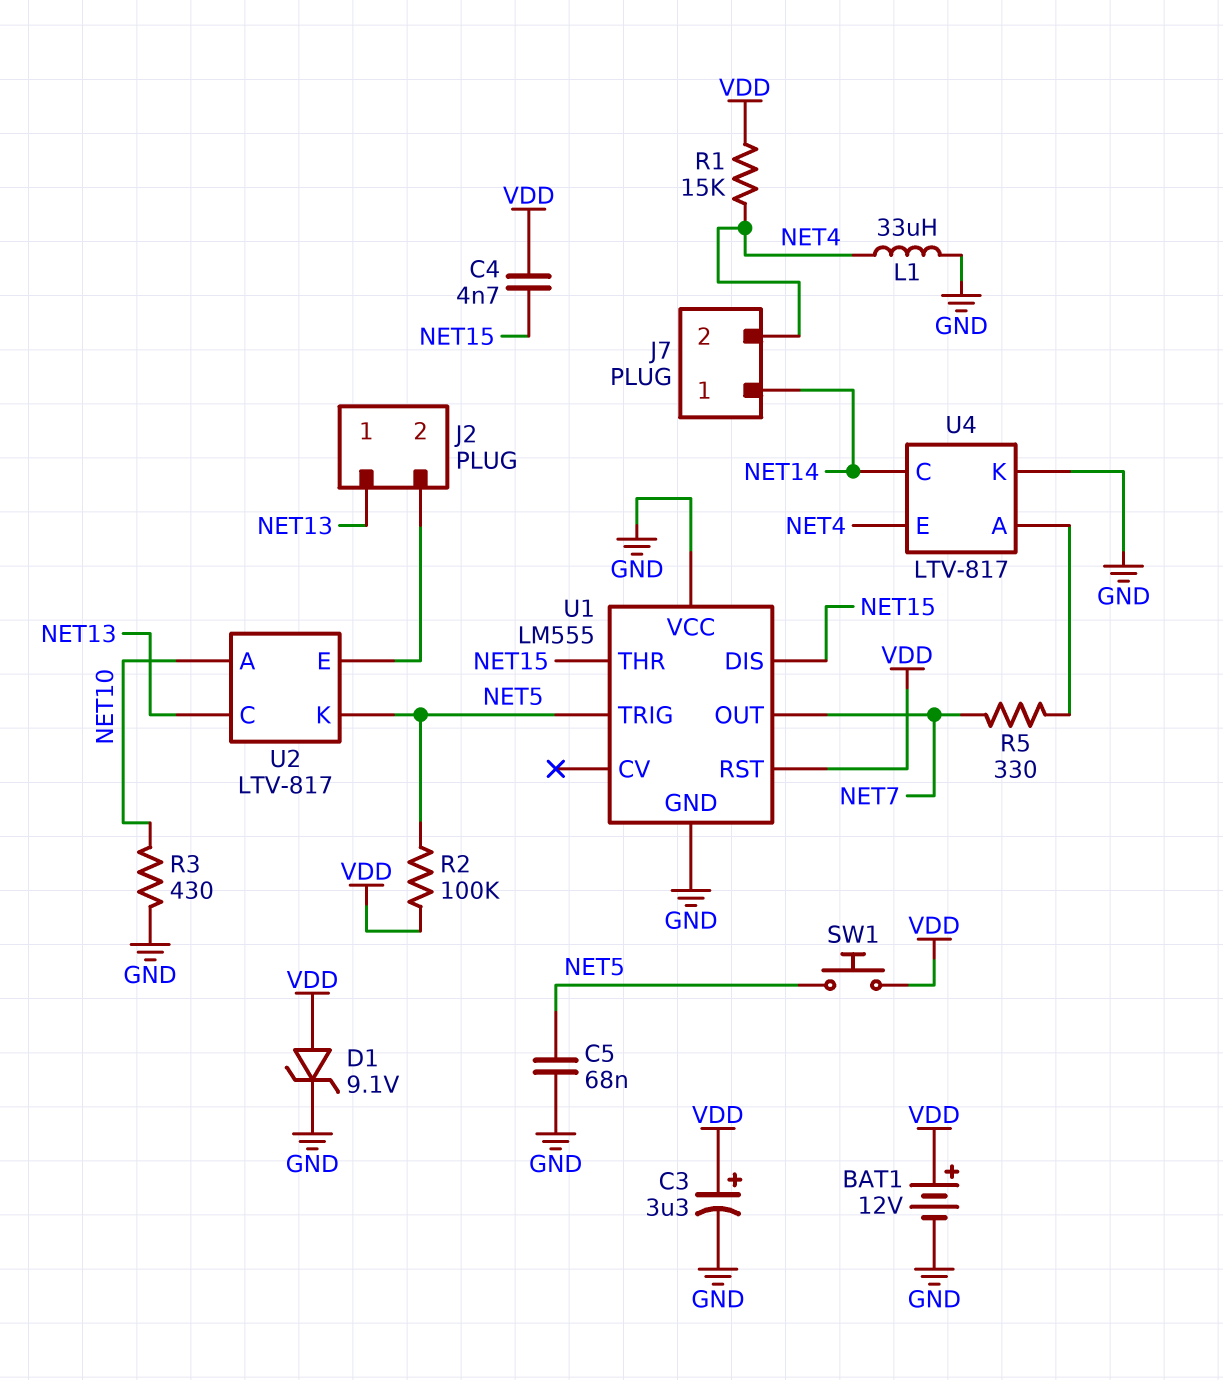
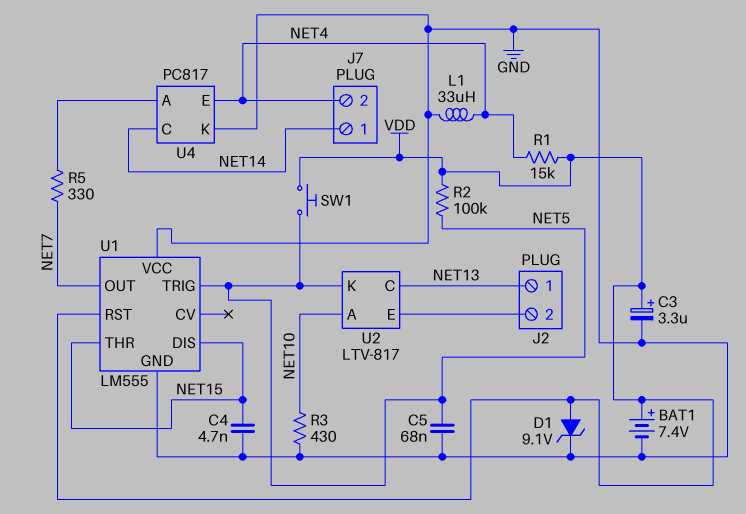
BAT1: 12V (plus VDD, minus GND) -> 7.4V (plus VDD, minus GND)
C4: 4.7nF (NET15, VDD) -> 4.7nF (GND, NET15)
U4: LTV-817 -> PC817

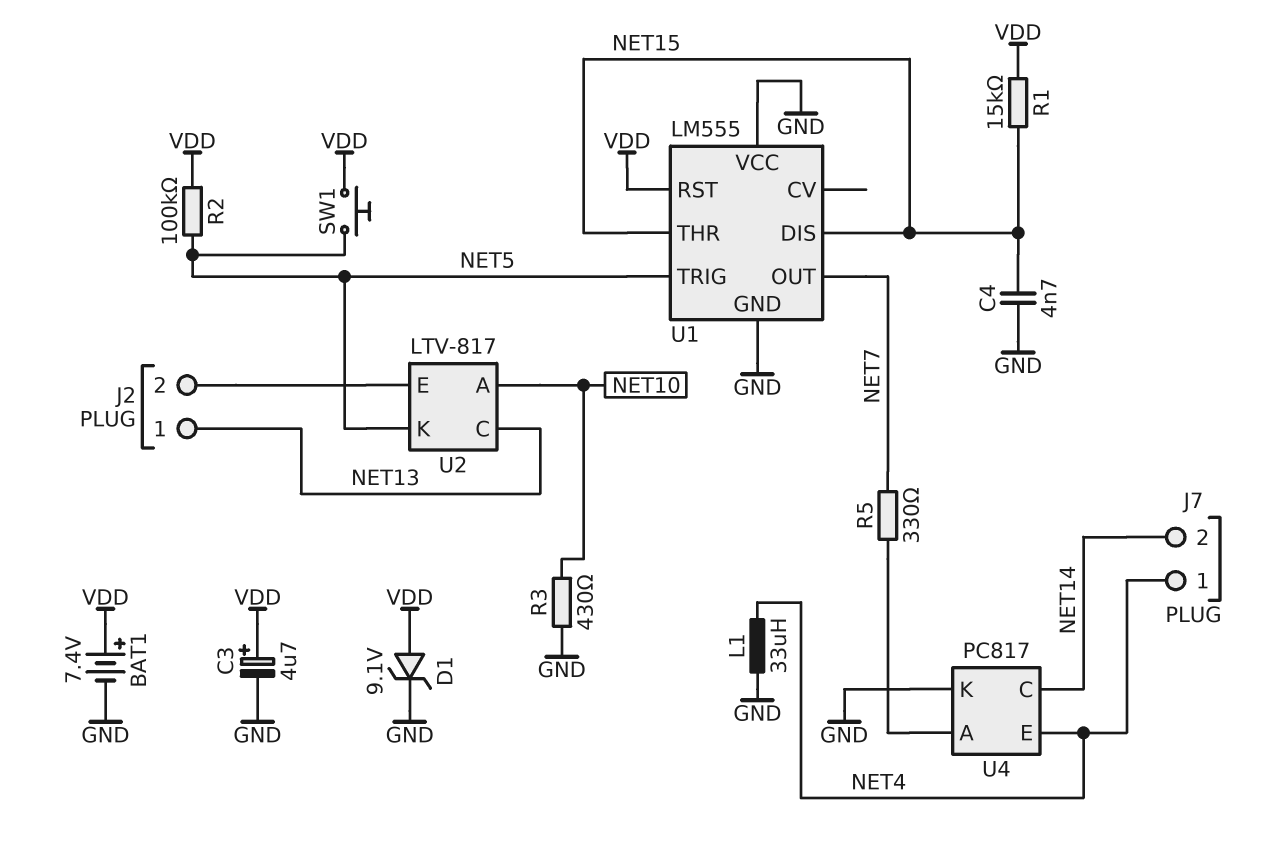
C3: 3.3uF (plus VDD, minus GND) -> 4.7uF (plus VDD, minus GND)
C5: 68nF (GND, NET5) -> none
J7 pin 1: NET14 -> NET4
J7 pin 2: NET4 -> NET14
R1: 15k (NET4, VDD) -> 15k (NET15, VDD)

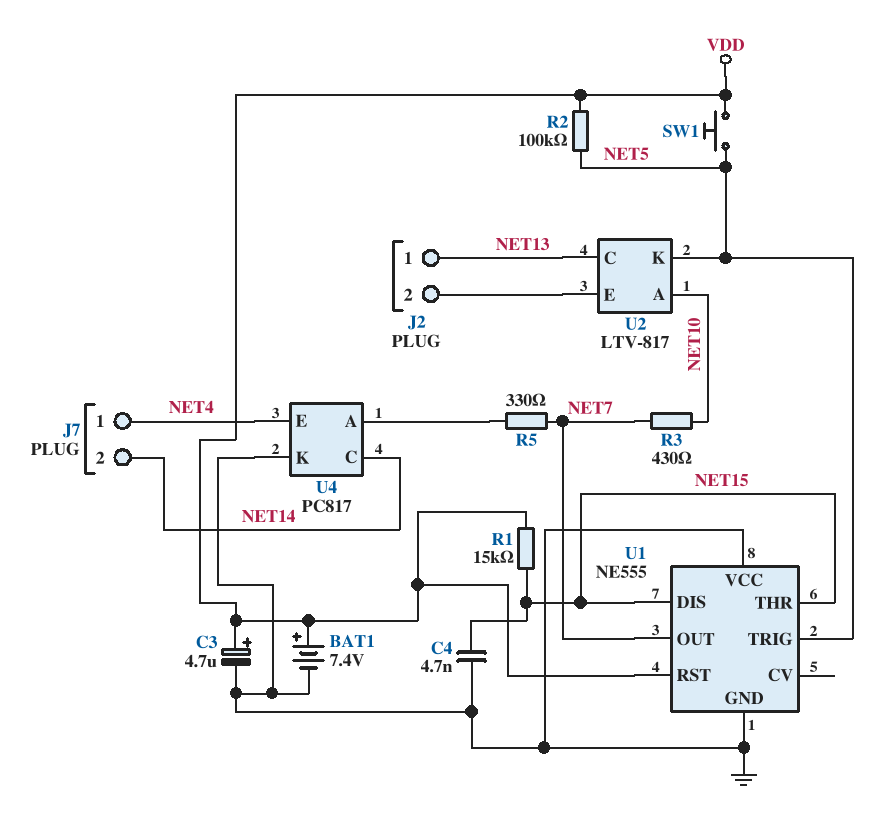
D1: zener 9.1V (A VDD, K GND) -> none
L1: 33uH (GND, NET4) -> none
R3: 430 (GND, NET10) -> 430 (NET7, NET10)
U1: LM555 -> NE555

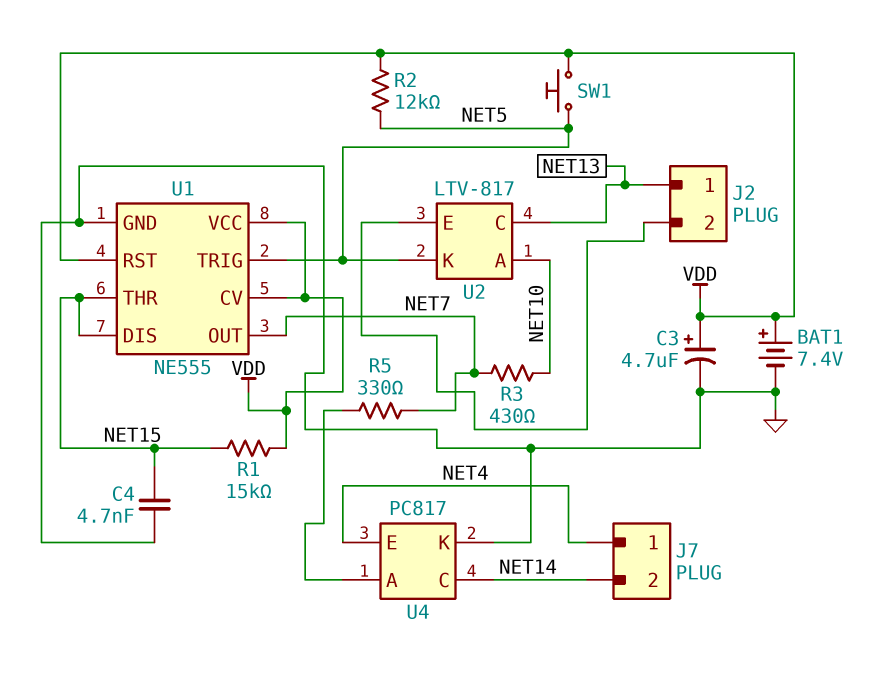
R2: 100k (NET5, VDD) -> 12k (NET5, VDD)
U1 pin CV: none -> VDD
U1 pin VCC: GND -> VDD

